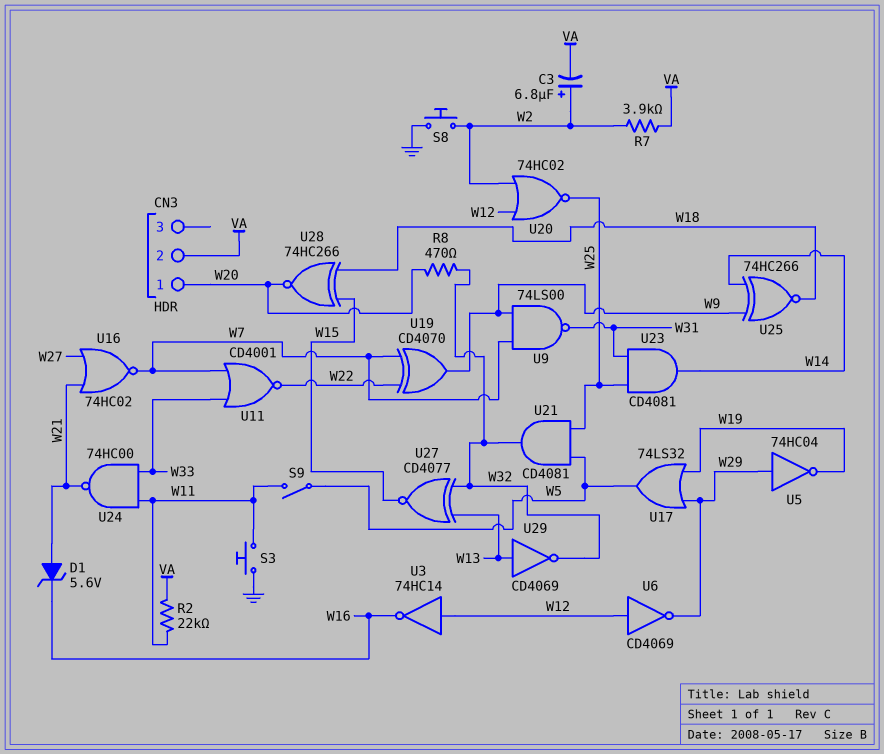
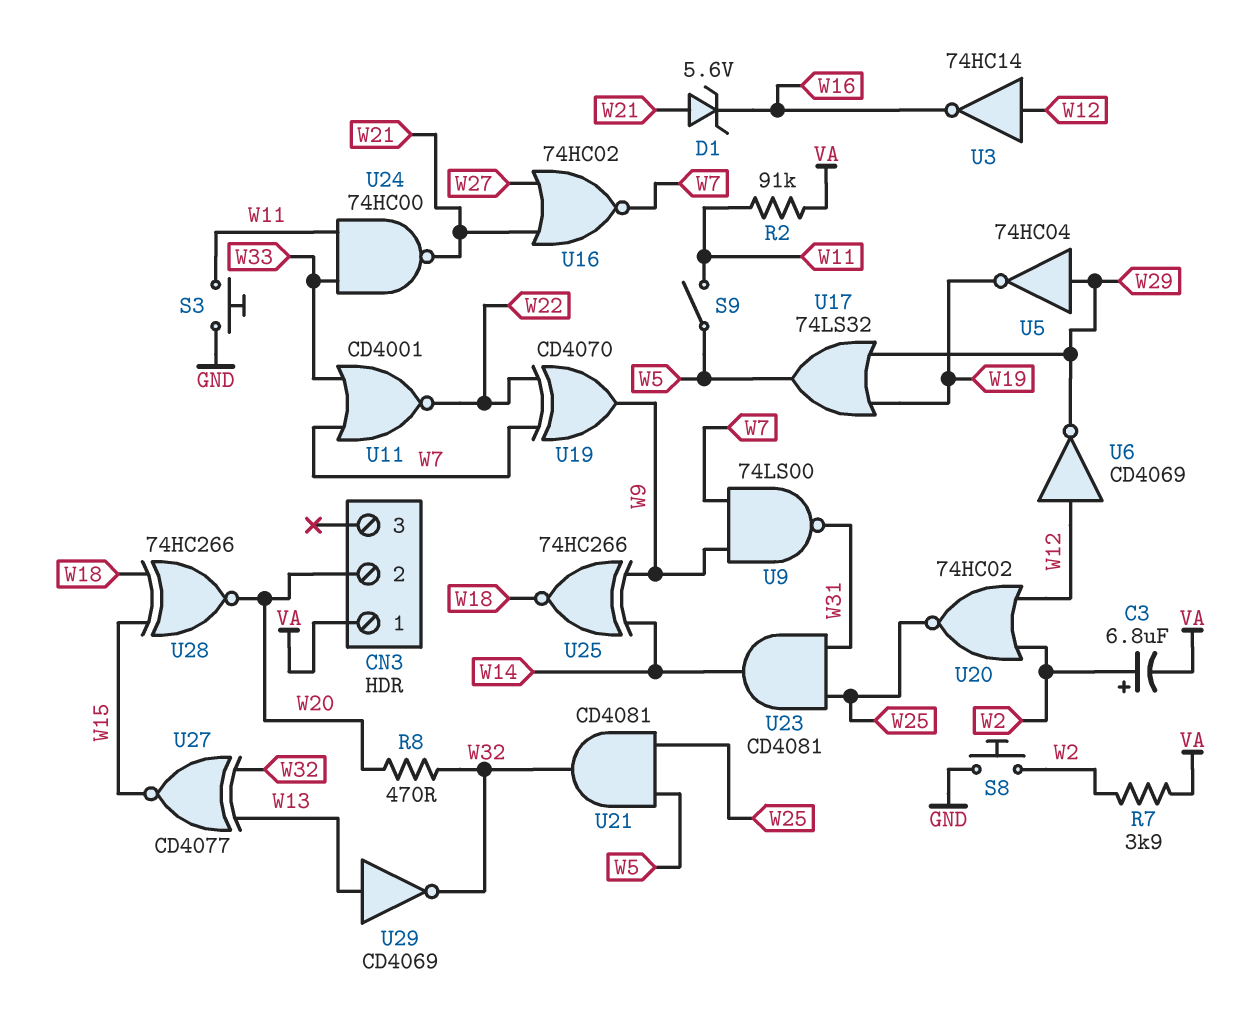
CN3 pin 1: W20 -> VA
CN3 pin 2: VA -> W20
R2: 22k (VA, W11) -> 91k (VA, W11)

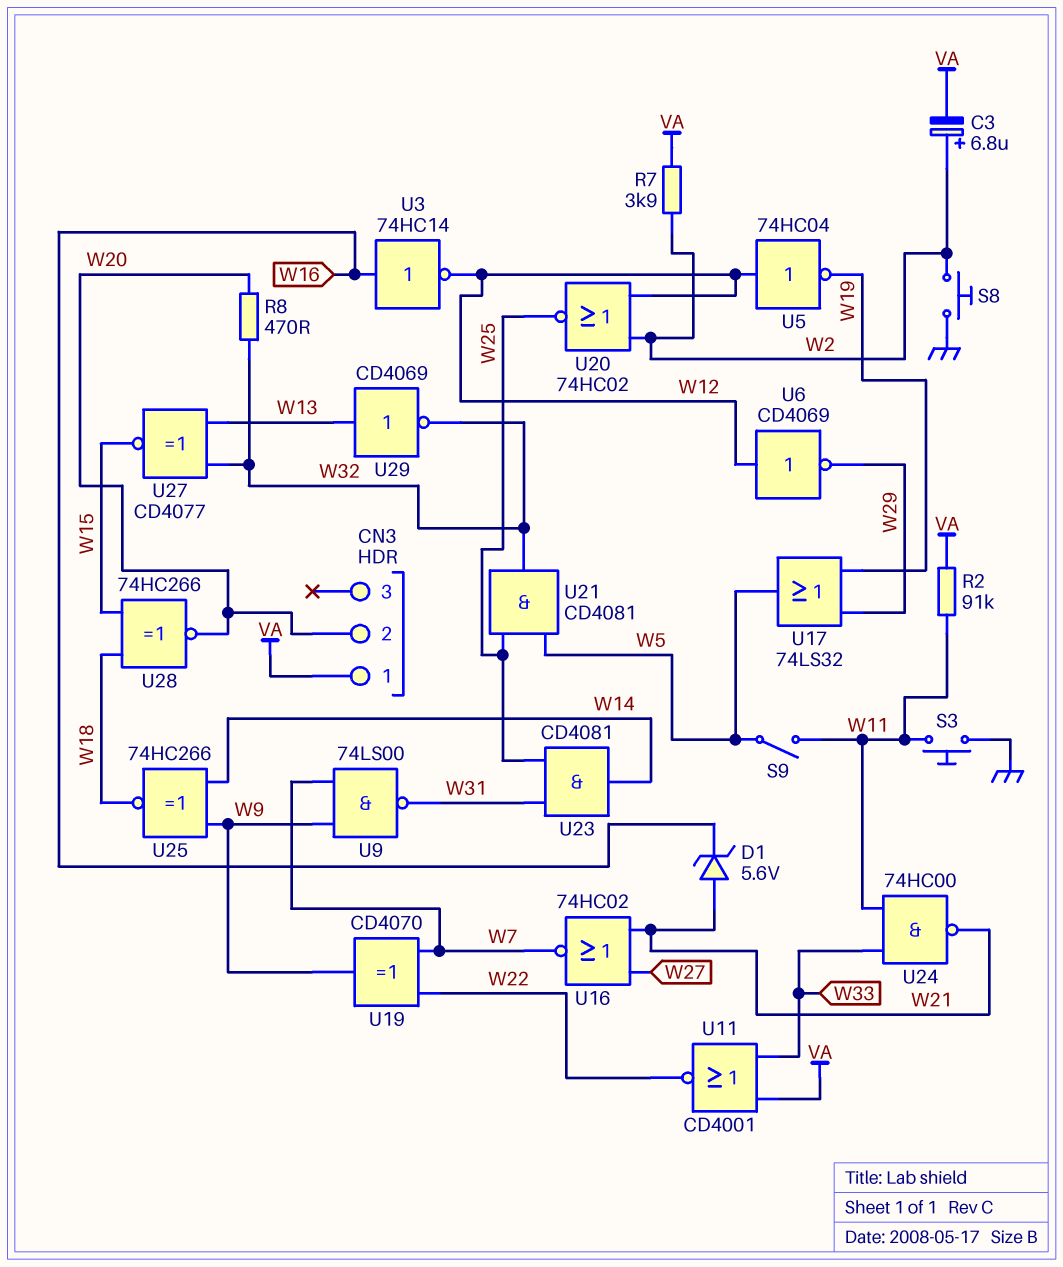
U3: NOT 74HC14 (in W12, out W16) -> NOT 74HC14 (in W16, out W12)
U5: NOT 74HC04 (in W29, out W19) -> NOT 74HC04 (in W12, out W19)
U11: NOR CD4001 (in W7, in W33, out W22) -> NOR CD4001 (in VA, in W33, out W22)

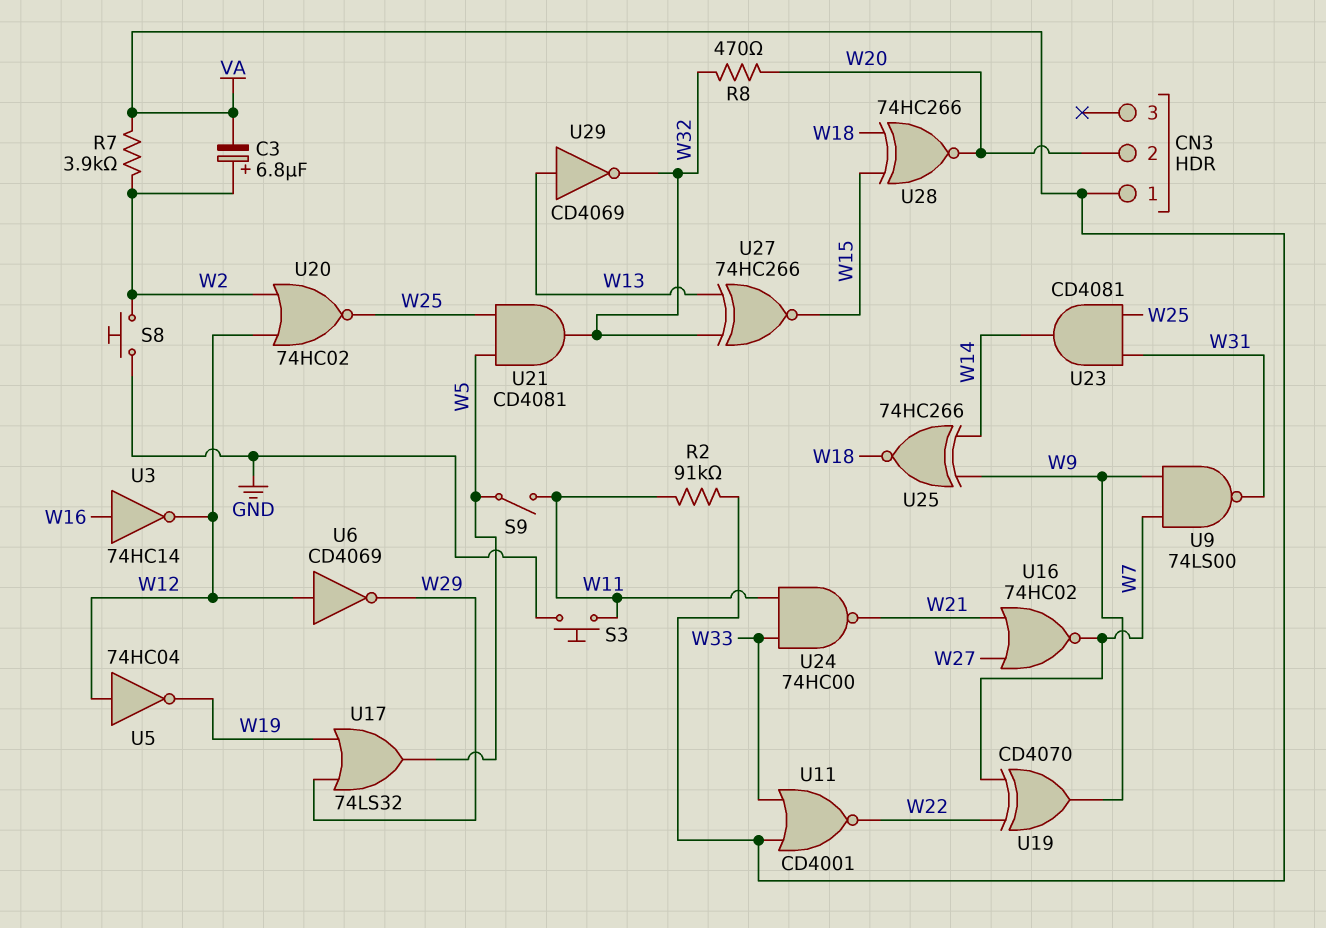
D1: zener 5.6V (A W21, K W16) -> none
U27: XNOR CD4077 (in W13, in W32, out W15) -> XNOR 74HC266 (in W13, in W32, out W15)

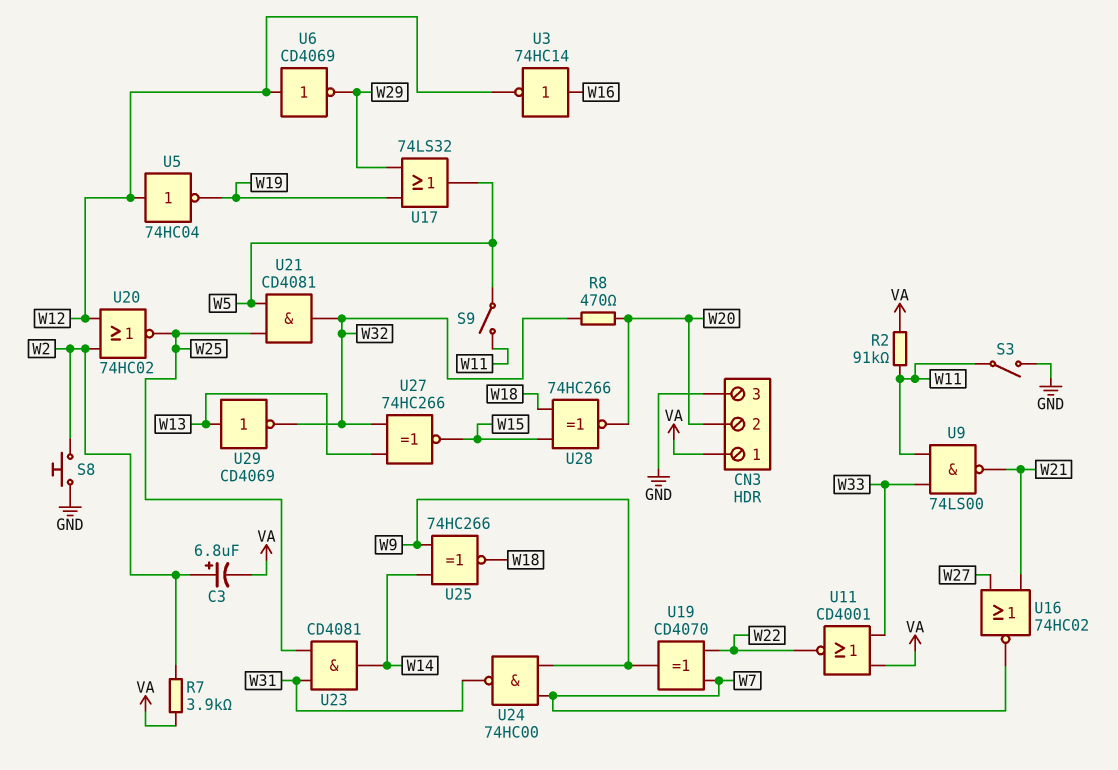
CN3 pin 3: none -> GND
S3: button (GND, W11) -> switch (GND, W11)
U9: NAND 74LS00 (in W7, in W9, out W31) -> NAND 74LS00 (in W11, in W33, out W21)
U24: NAND 74HC00 (in W11, in W33, out W21) -> NAND 74HC00 (in W7, in W9, out W31)

